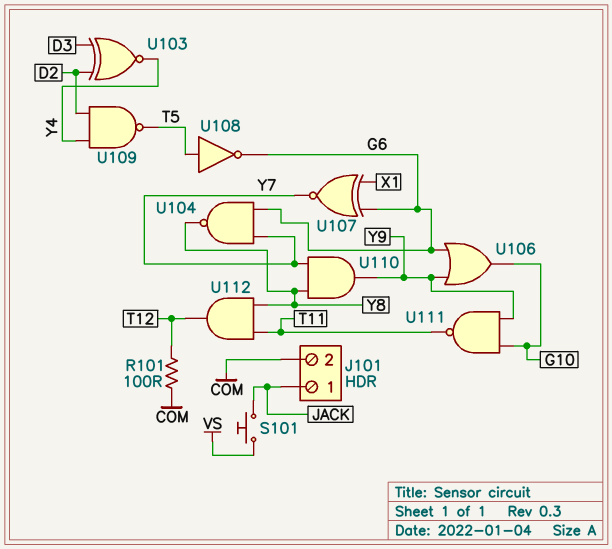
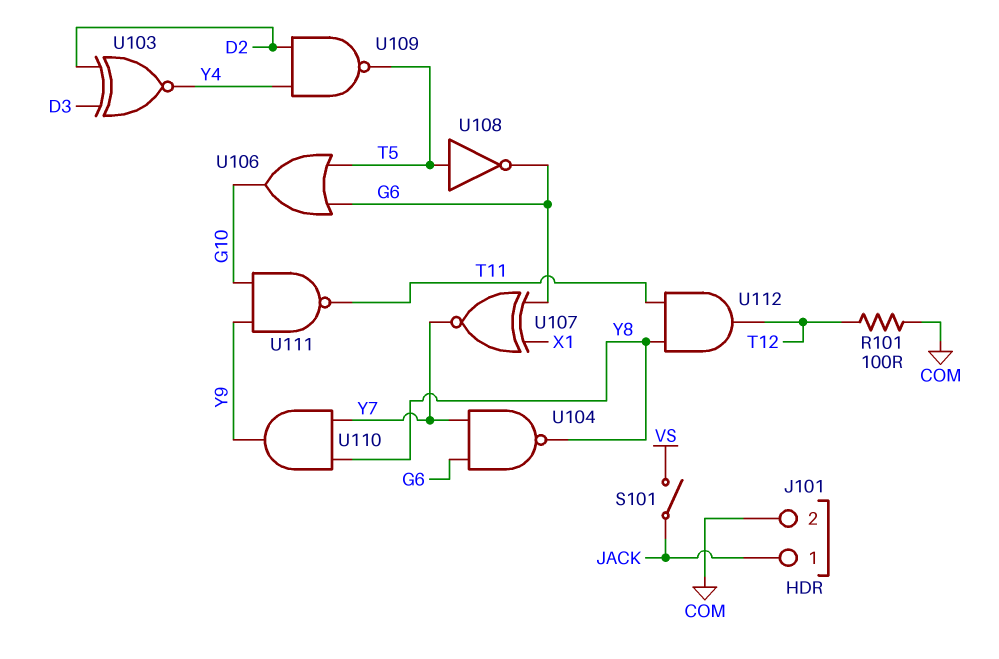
S101: button (JACK, VS) -> switch (JACK, VS)
U106: OR (in G6, in Y9, out G10) -> OR (in G6, in T5, out G10)

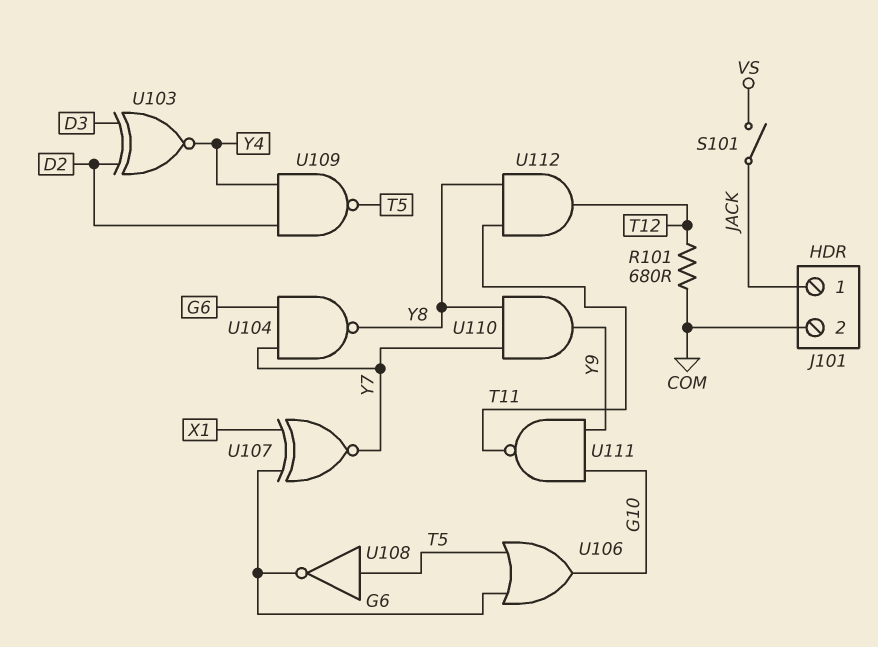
R101: 100 (COM, T12) -> 680 (COM, T12)

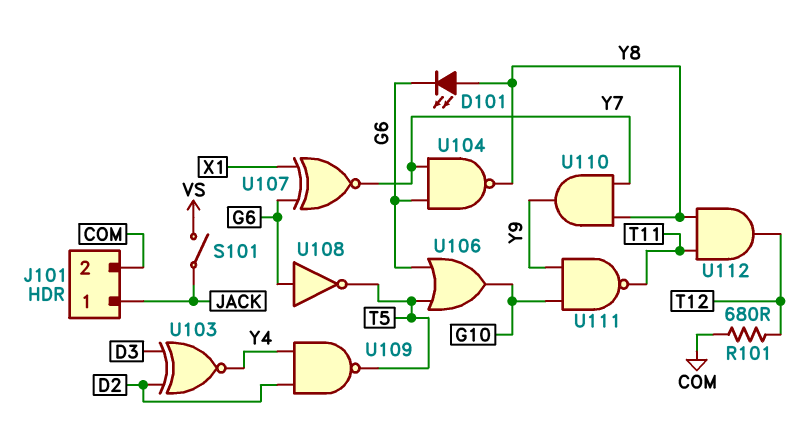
D101: none -> LED (A Y8, K G6)
U108: NOT (in T5, out G6) -> NOT (in G6, out T5)

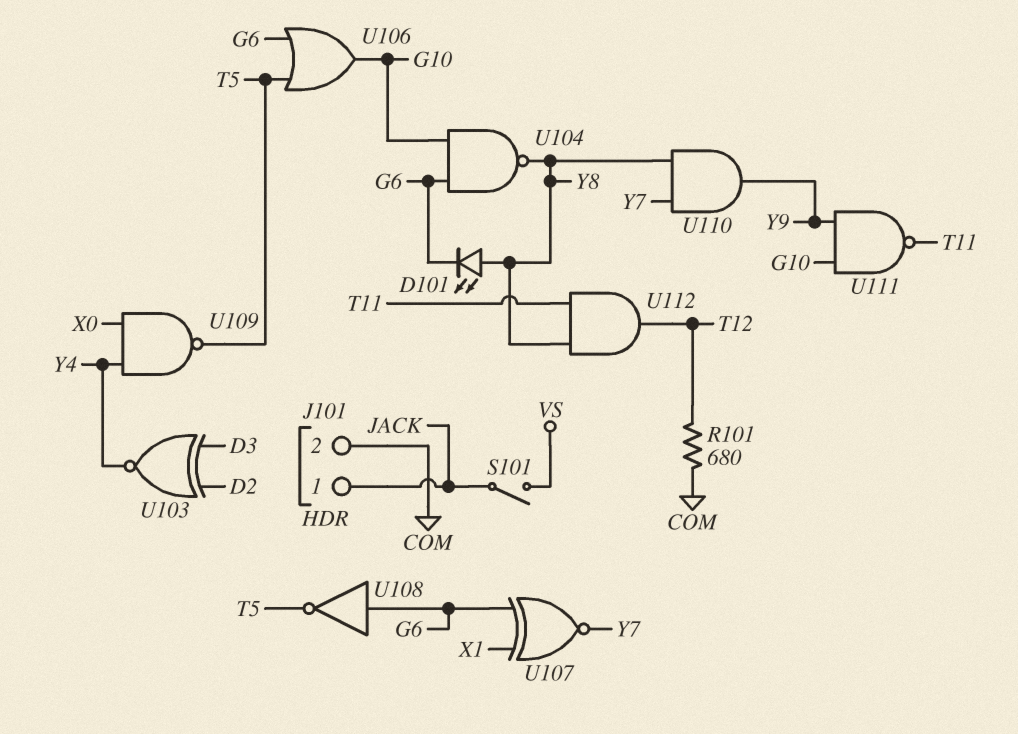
U104: NAND (in G6, in Y7, out Y8) -> NAND (in G6, in G10, out Y8)
U109: NAND (in D2, in Y4, out T5) -> NAND (in X0, in Y4, out T5)

